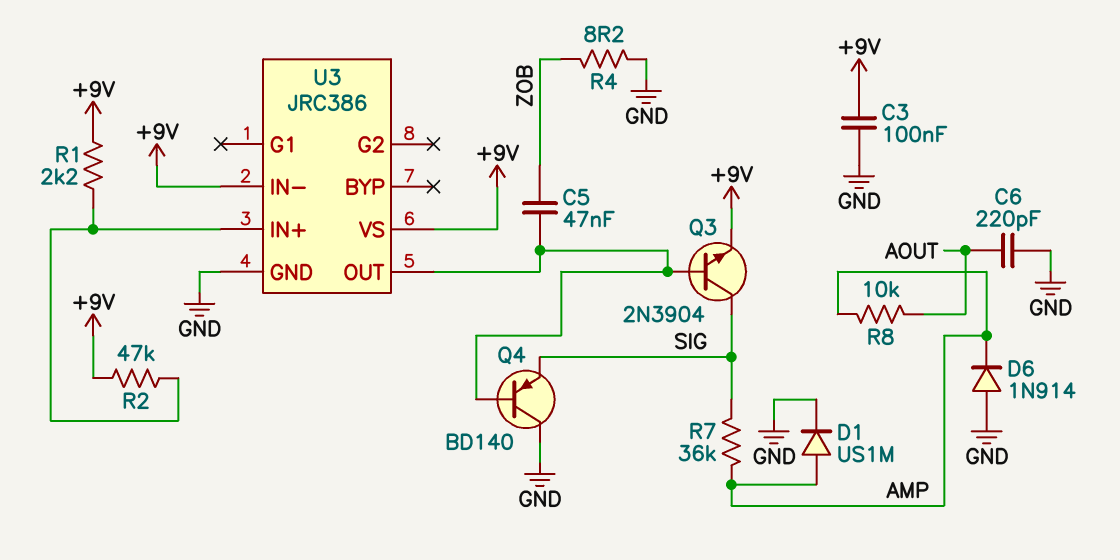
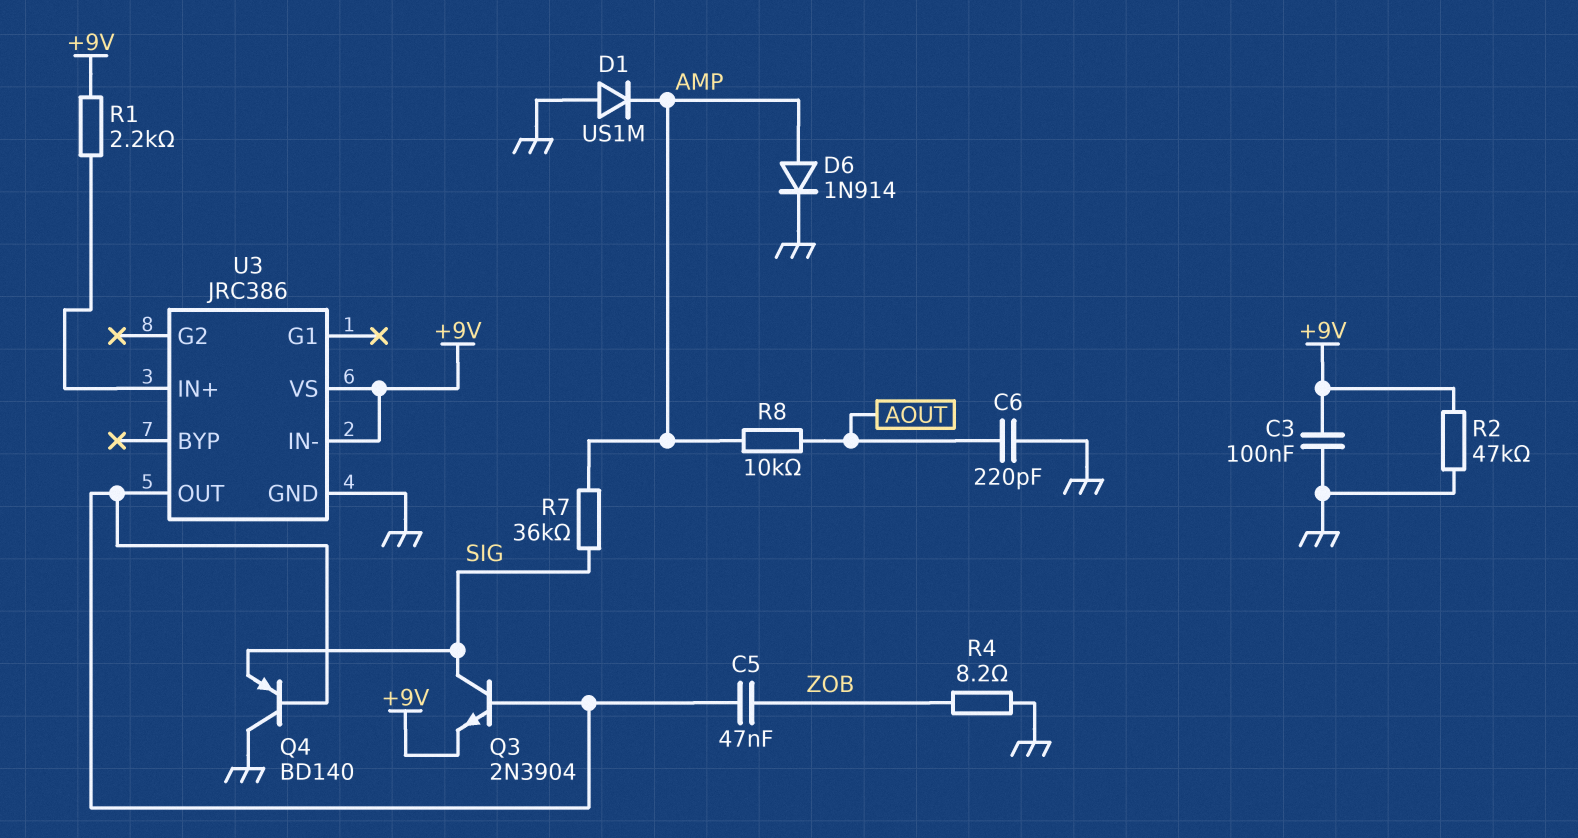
D1: diode US1M (A AMP, K GND) -> diode US1M (A GND, K AMP)
D6: diode 1N914 (A GND, K AMP) -> diode 1N914 (A AMP, K GND)
R2: 47k (+9V, U3/IN+) -> 47k (+9V, GND)

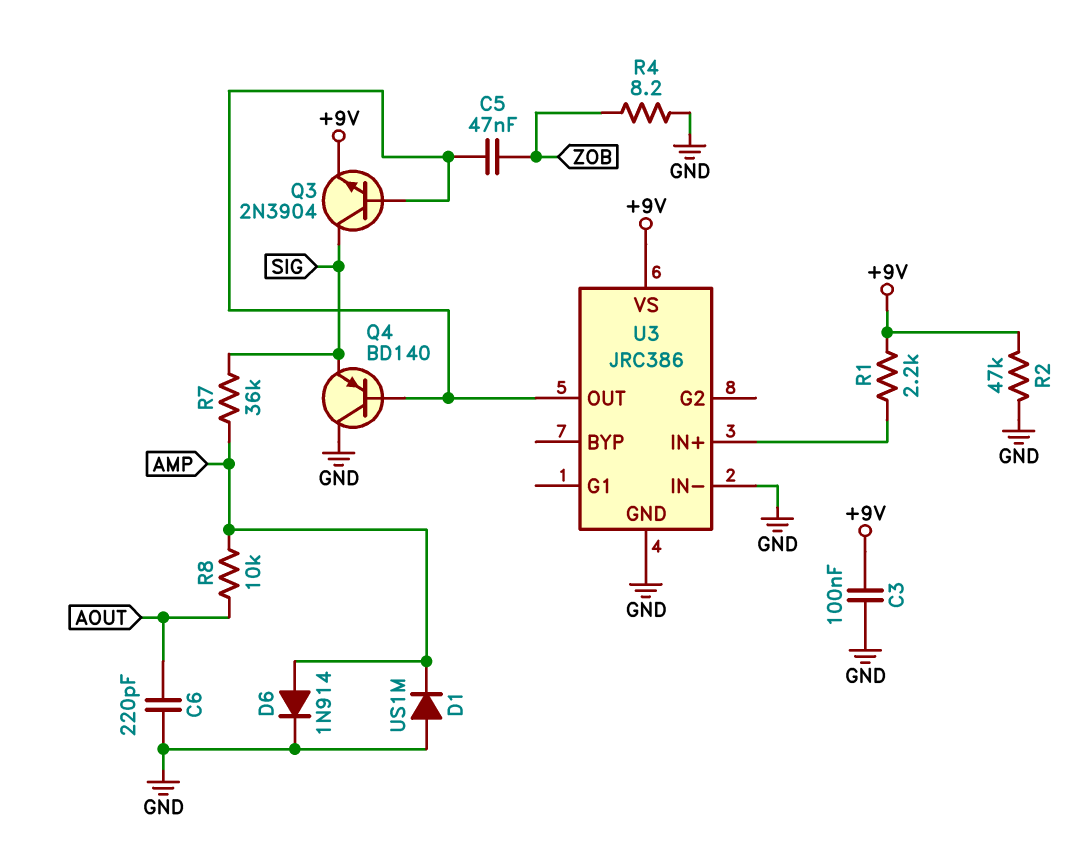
U3 pin IN-: +9V -> GND

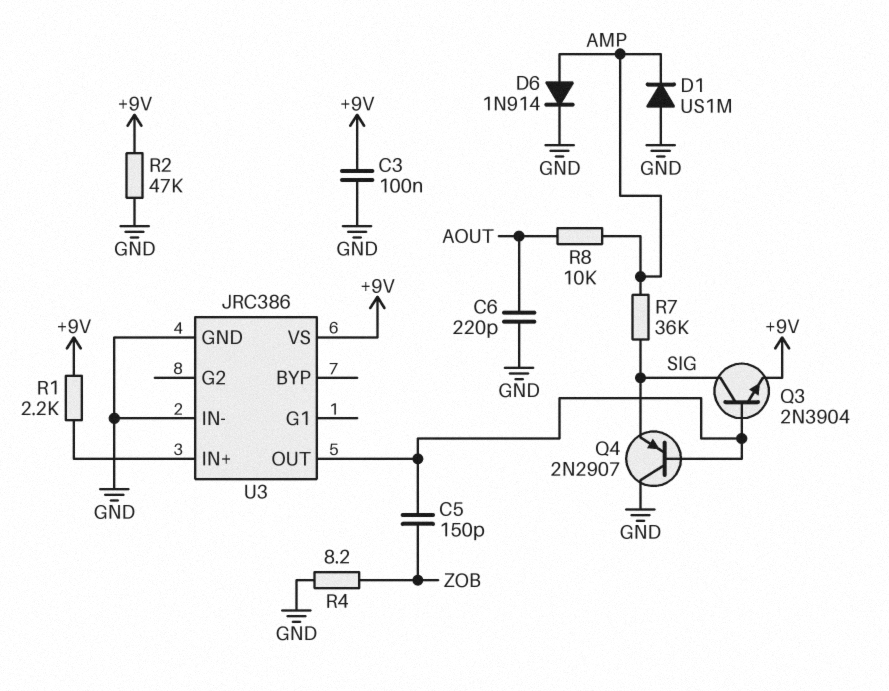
C5: 47nF (U3/OUT, ZOB) -> 150pF (U3/OUT, ZOB)
Q4: PNP BD140 (B U3/OUT, C GND, E SIG) -> PNP 2N2907 (B U3/OUT, C GND, E SIG)

